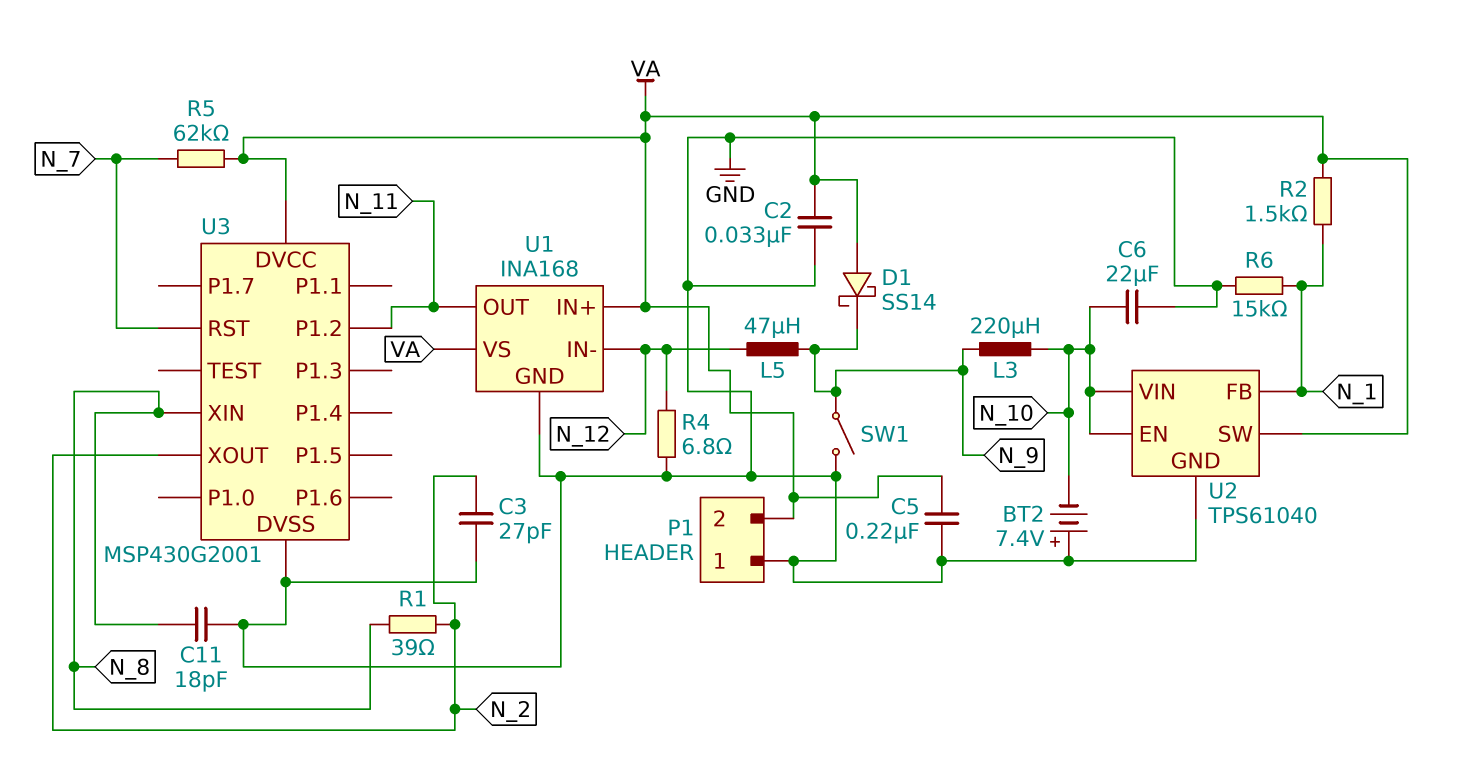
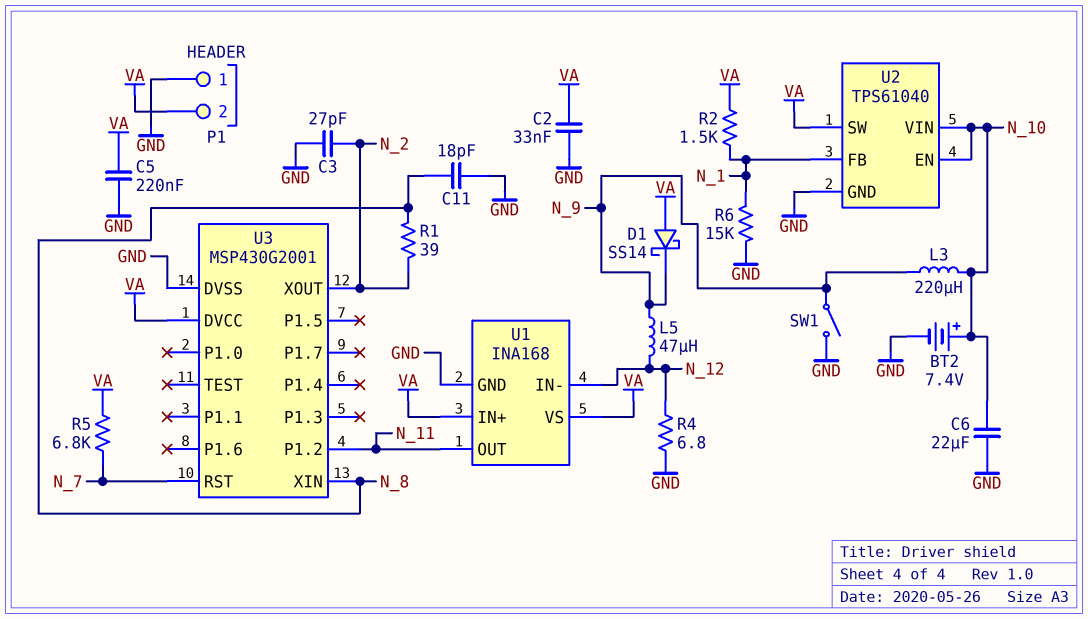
BT2: 7.4V (plus GND, minus N_10) -> 7.4V (plus N_10, minus GND)
R5: 62k (N_7, VA) -> 6.8k (N_7, VA)

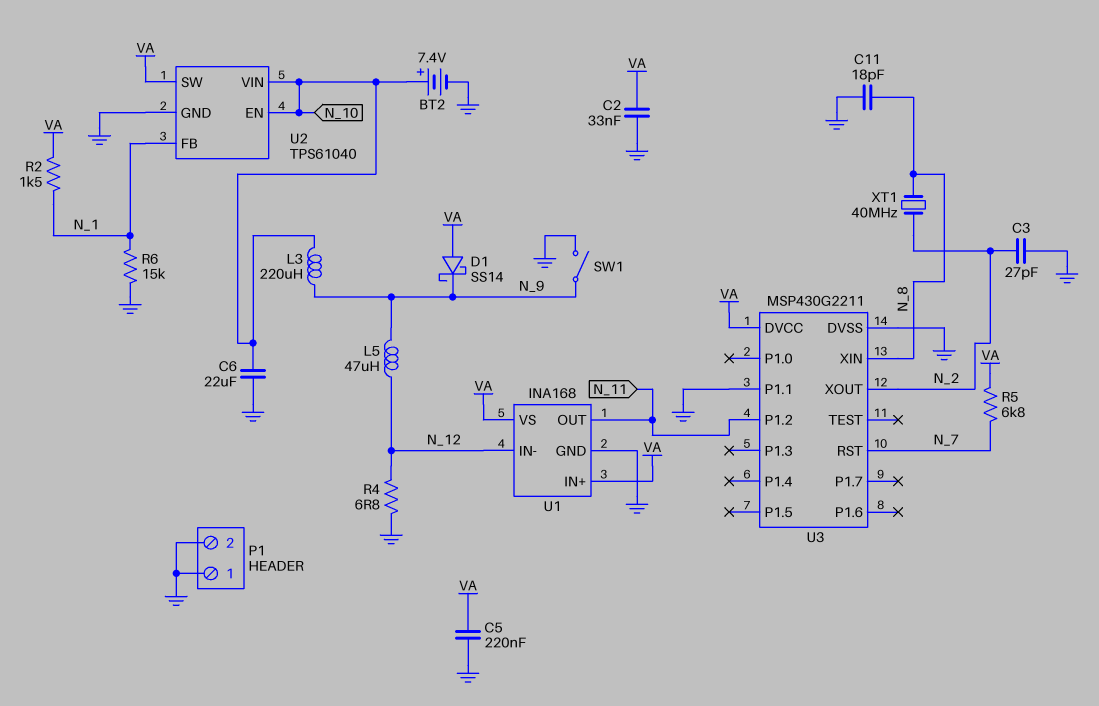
P1 pin 2: VA -> GND
R1: 39 (N_2, N_8) -> none
U3: MSP430G2001 -> MSP430G2211
U3 pin P1.1: none -> GND
XT1: none -> 40MHz (N_2, N_8)

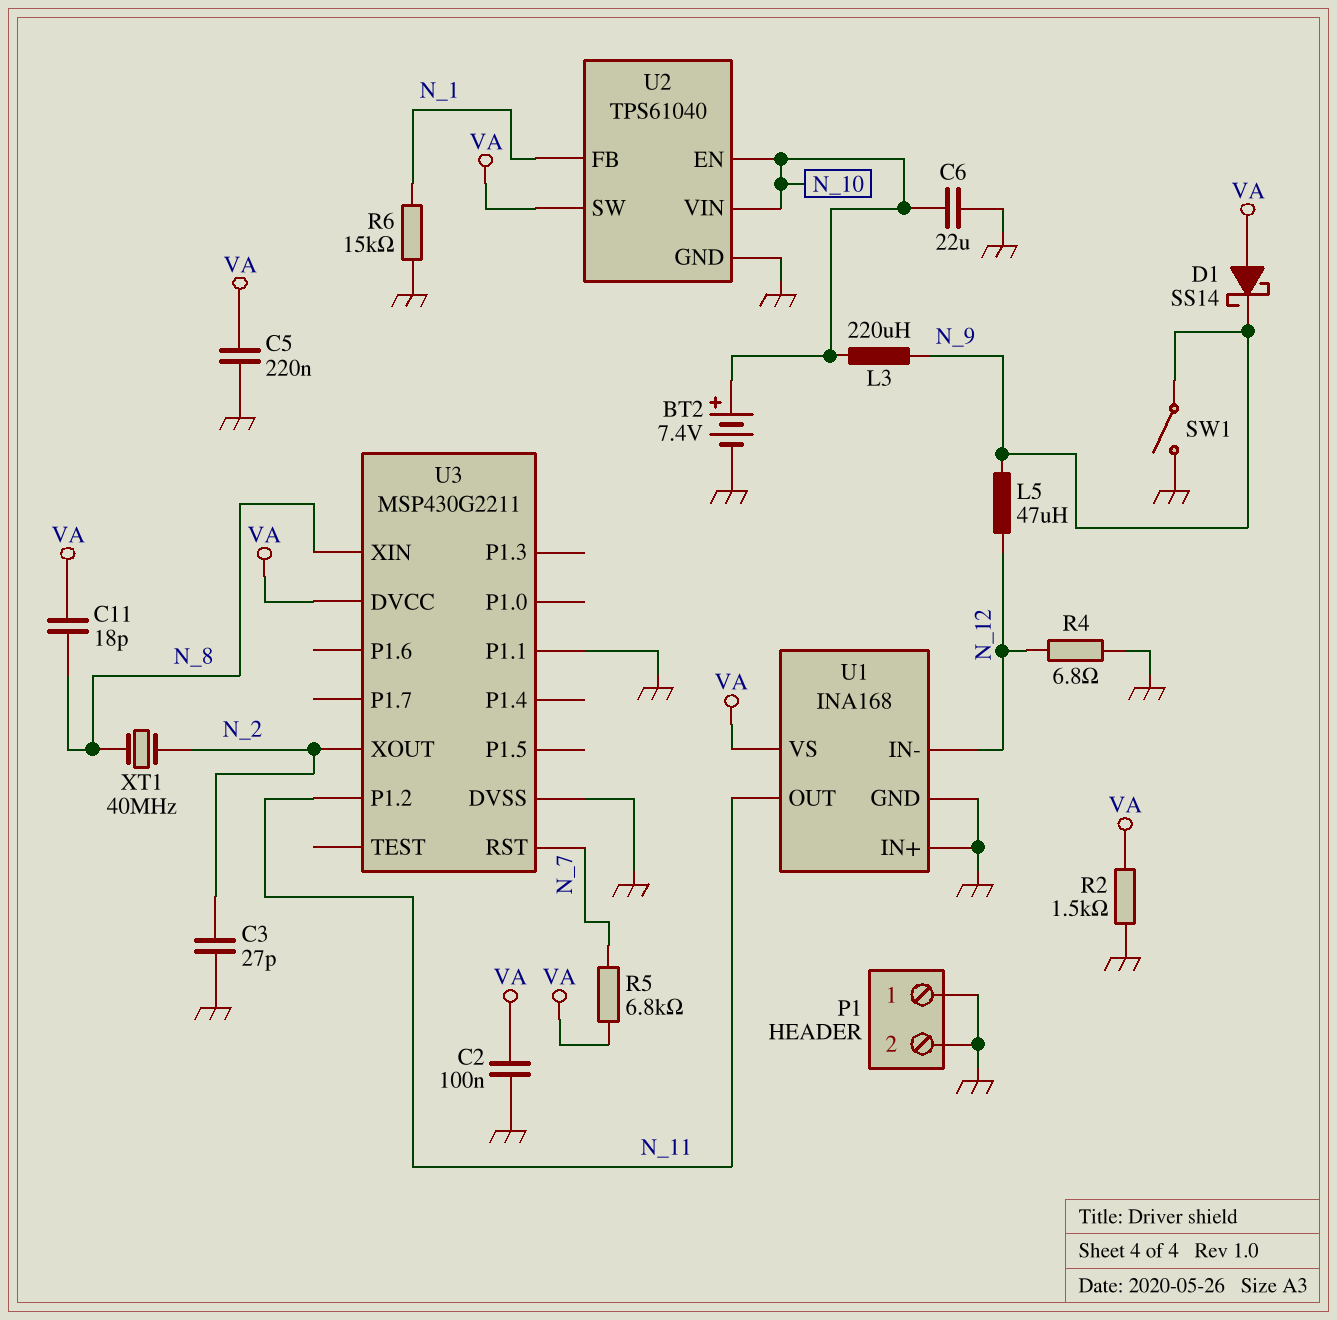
C2: 33nF (GND, VA) -> 100nF (GND, VA)
C11: 18pF (GND, N_8) -> 18pF (N_8, VA)
R2: 1.5k (N_1, VA) -> 1.5k (GND, VA)
U1 pin IN+: VA -> GND

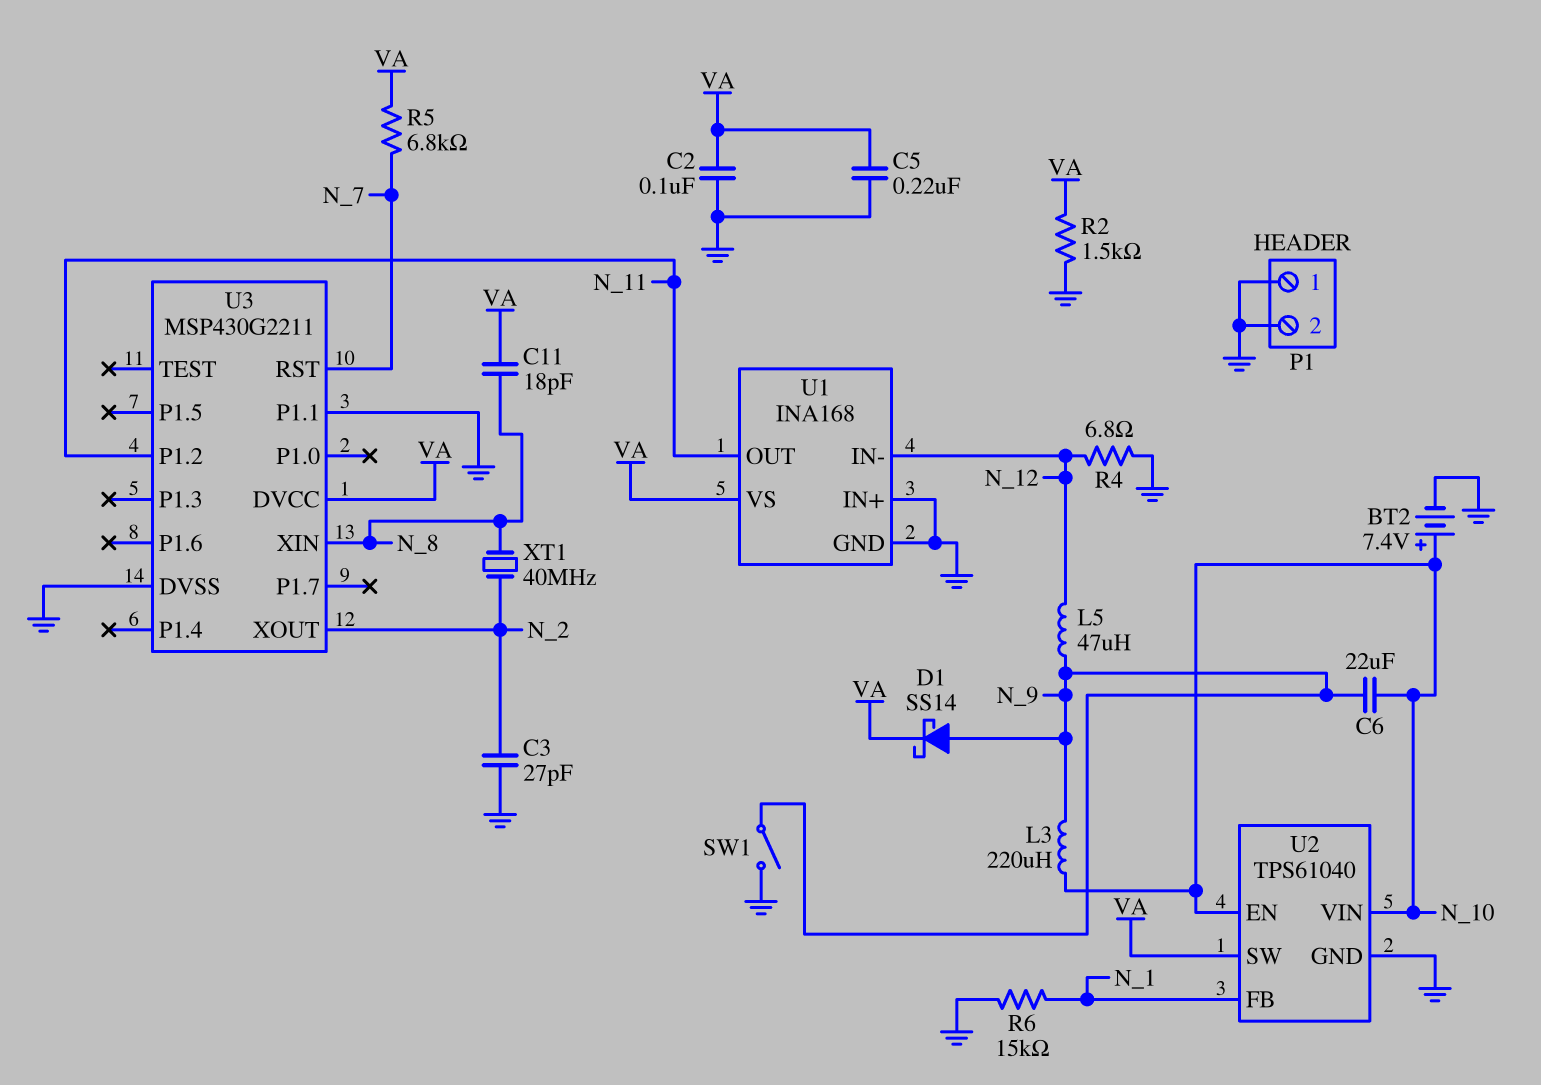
C6: 22uF (GND, N_10) -> 22uF (N_9, N_10)
D1: schottky SS14 (A VA, K N_9) -> schottky SS14 (A N_9, K VA)

